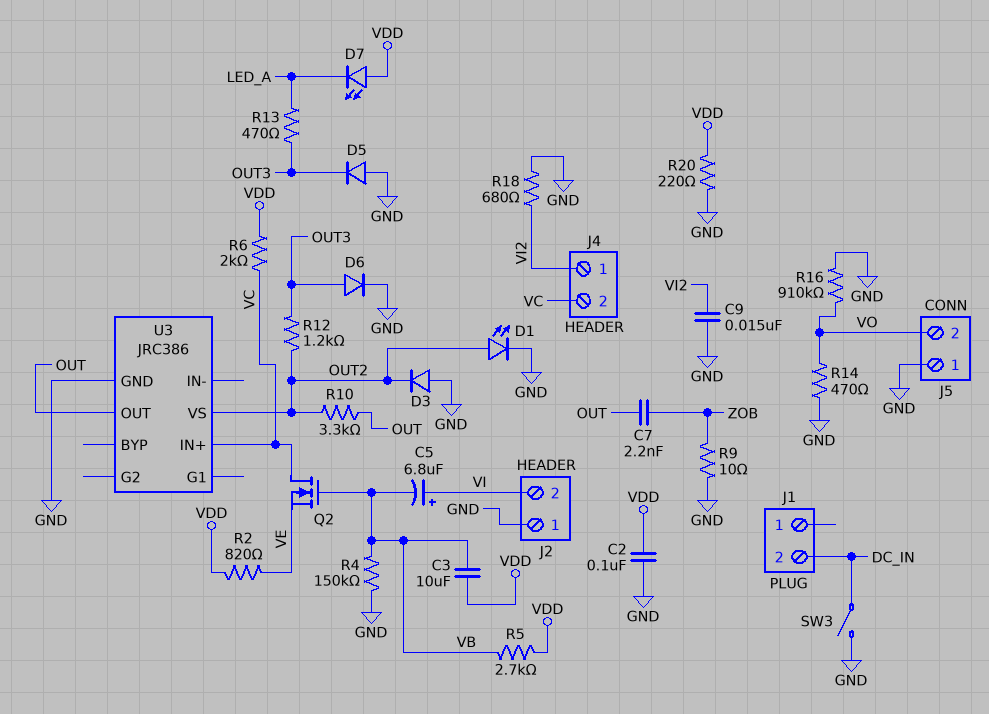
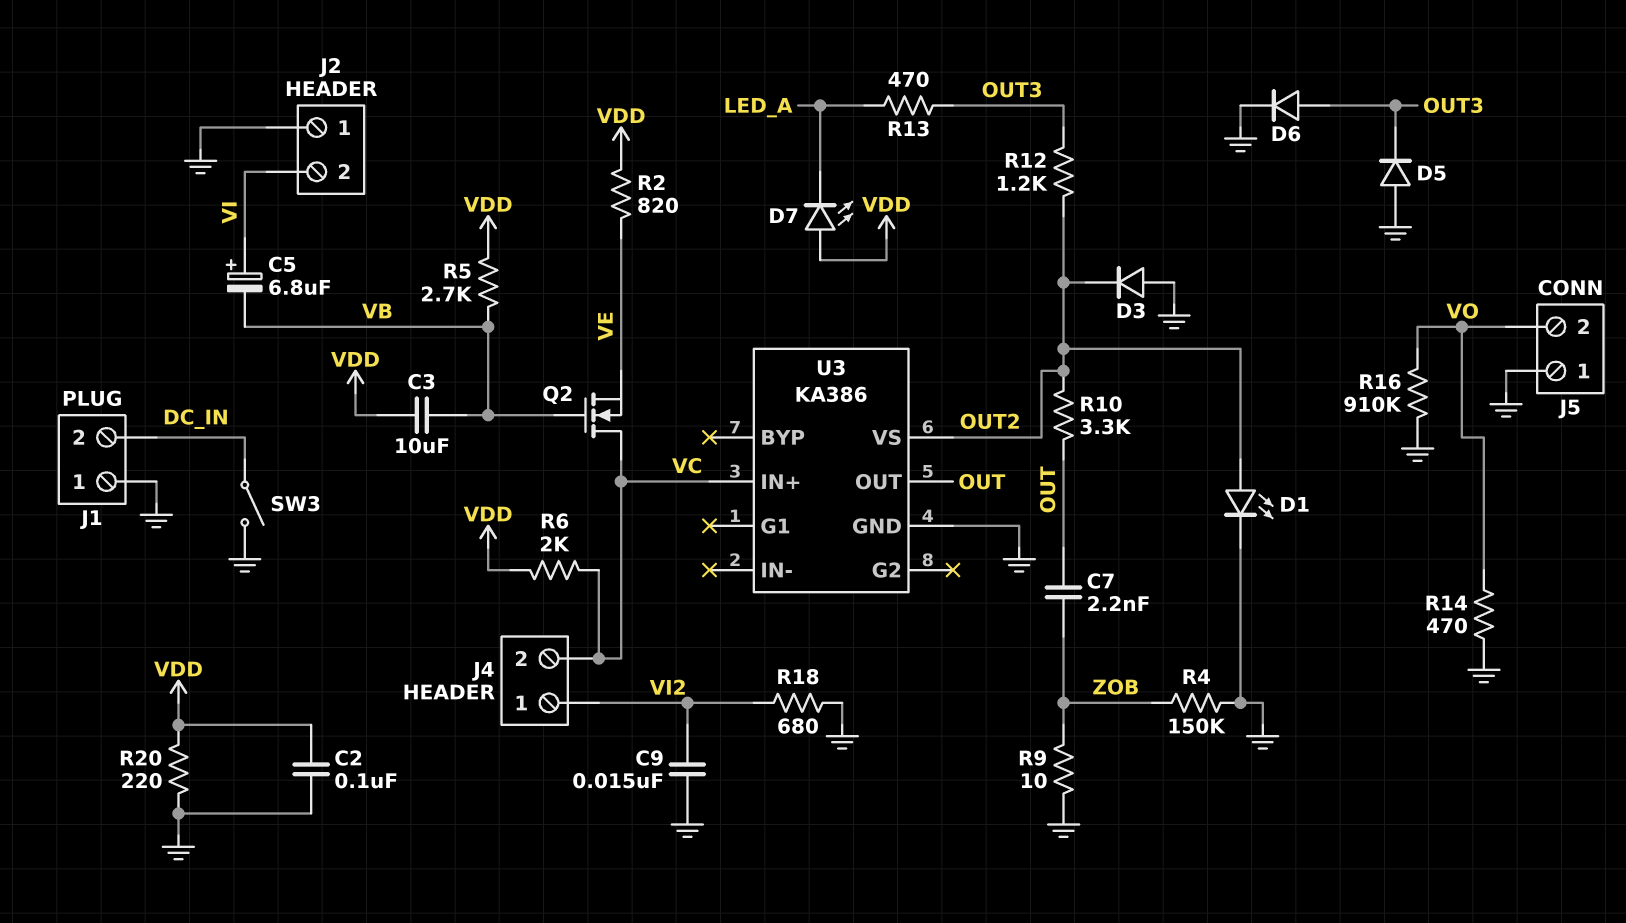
J1 pin 1: none -> GND
R4: 150k (GND, VB) -> 150k (GND, ZOB)
U3: JRC386 -> KA386

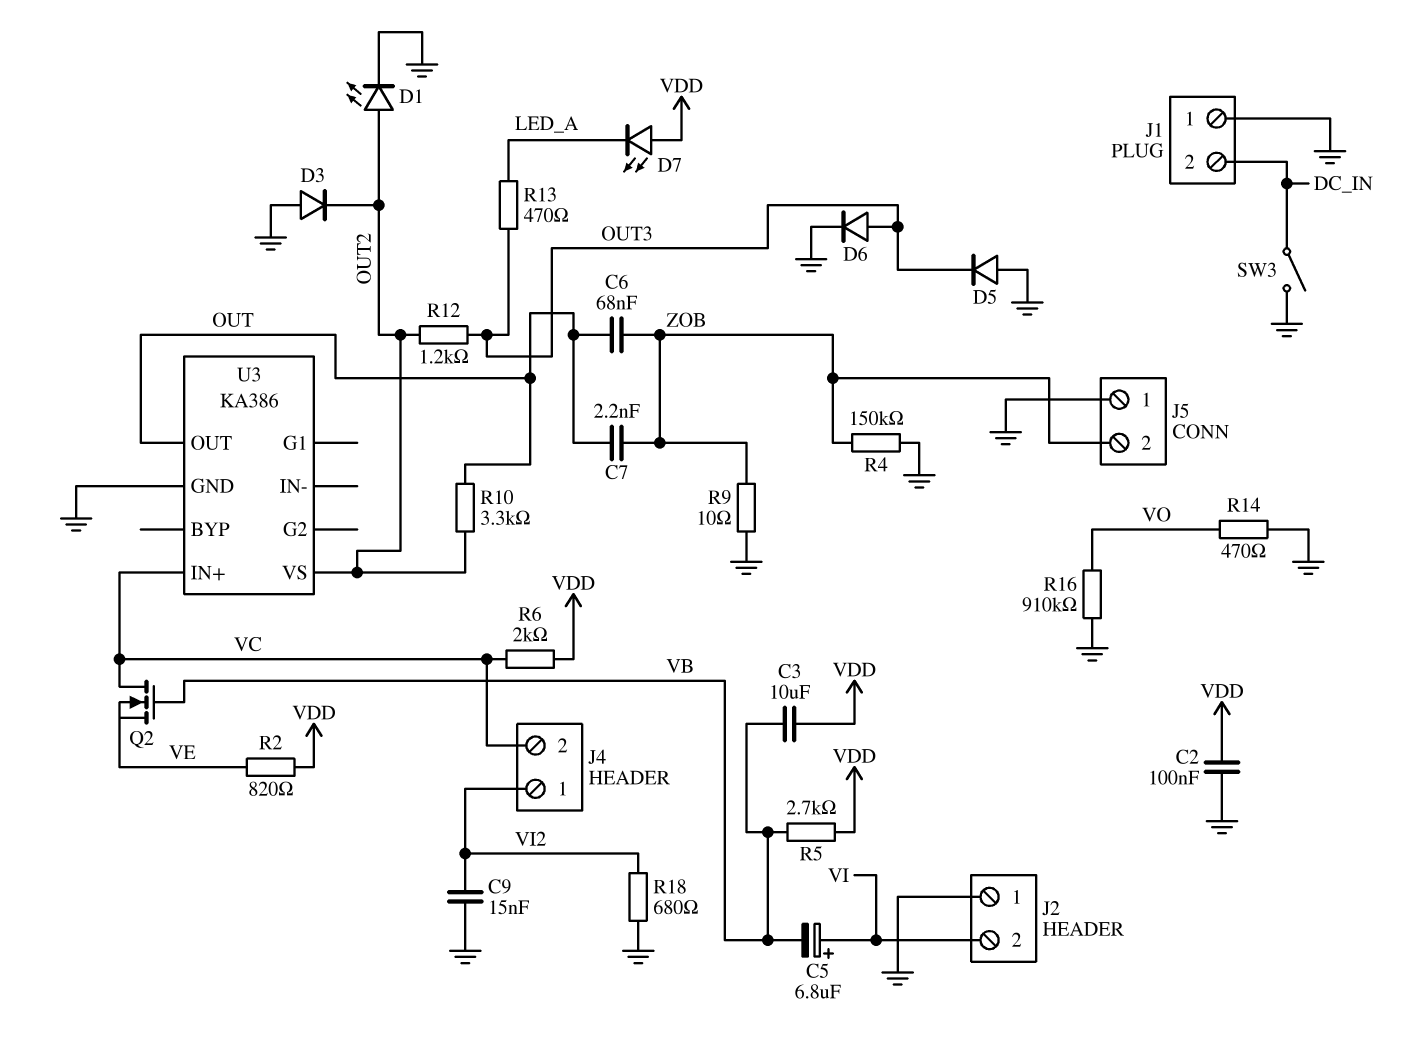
C6: none -> 68nF (OUT, ZOB)
J5 pin 2: VO -> ZOB
R20: 220 (GND, VDD) -> none

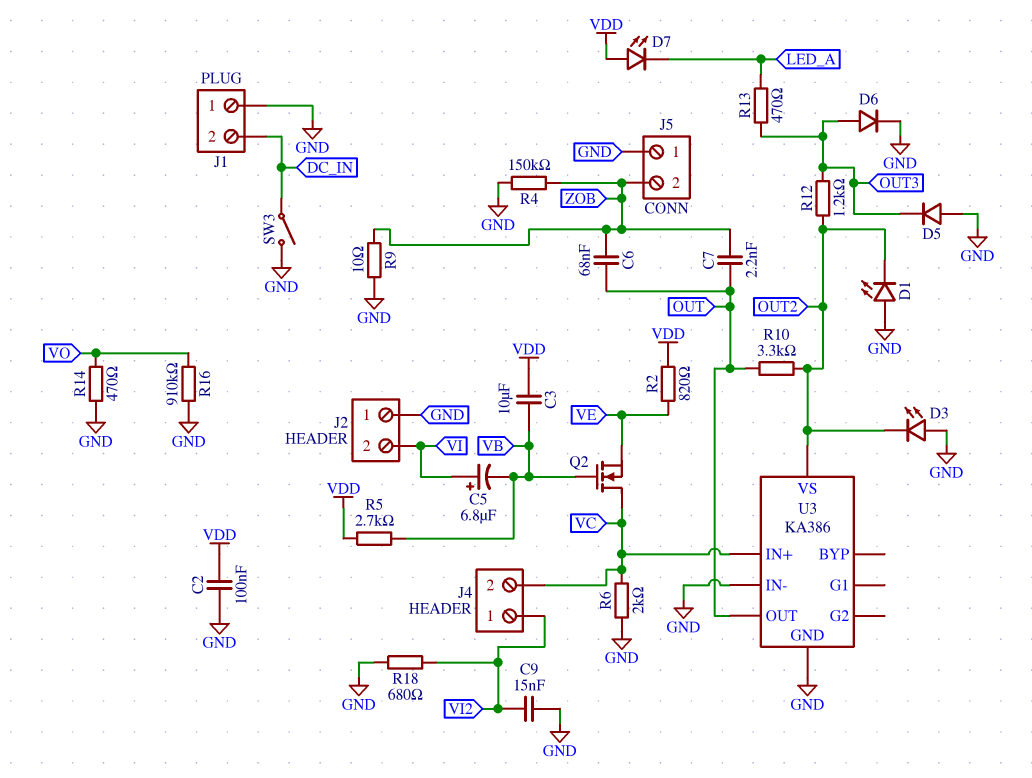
D1: LED (A OUT2, K GND) -> LED (A GND, K OUT2)
D3: diode (A GND, K OUT2) -> LED (A GND, K OUT2)
R6: 2k (VC, VDD) -> 2k (GND, VC)
U3 pin IN-: none -> GND

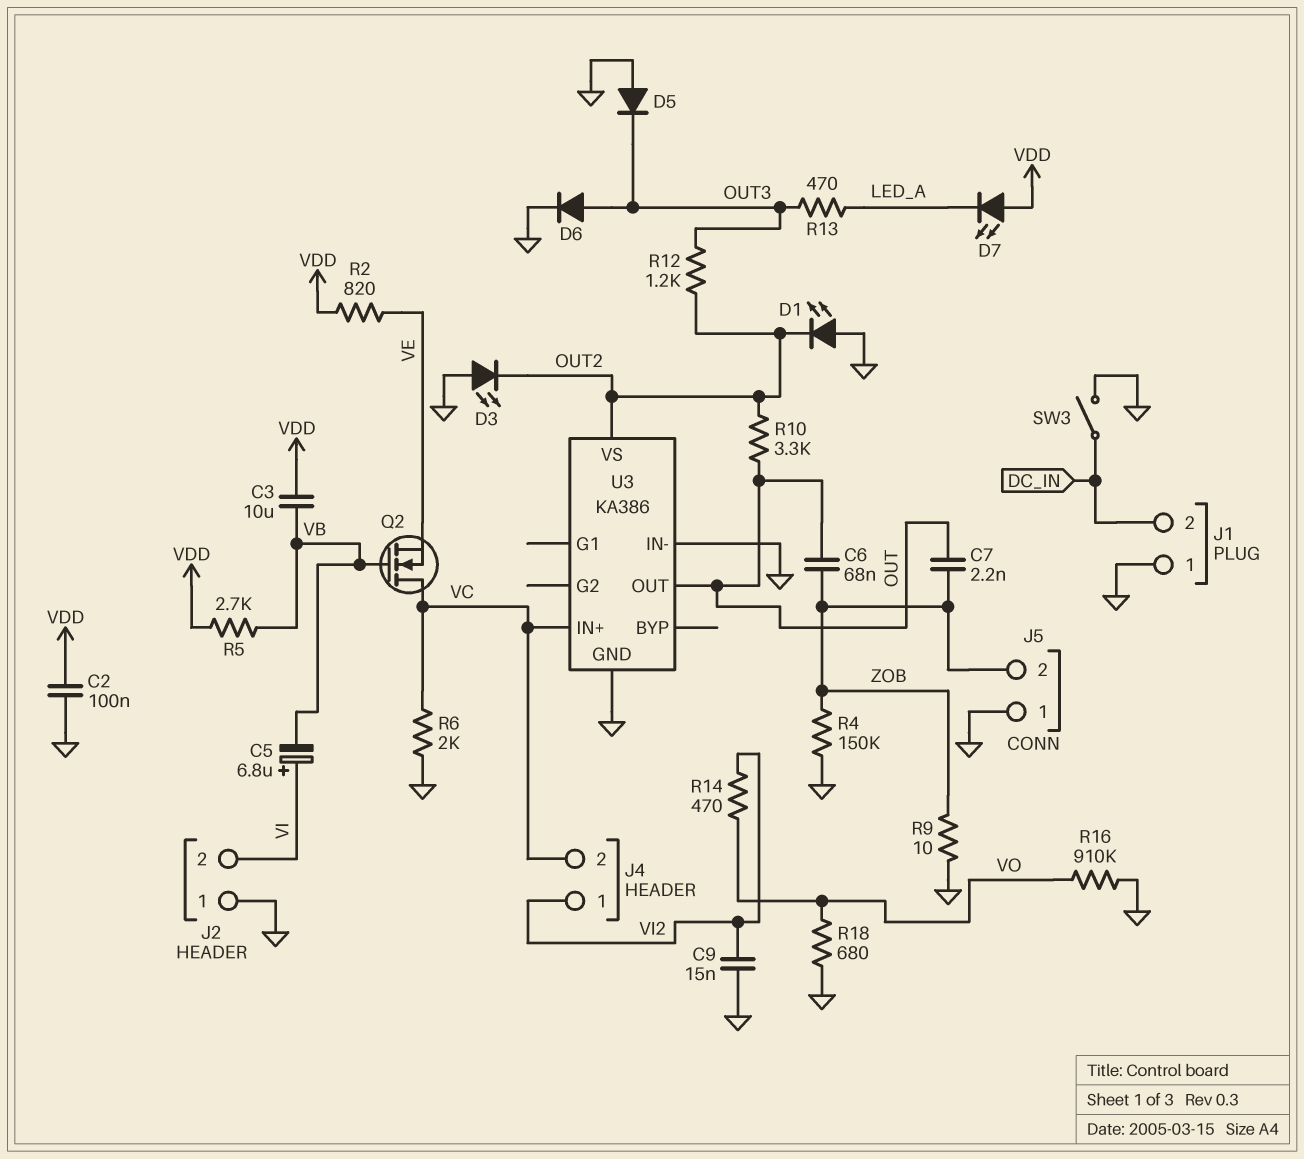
R14: 470 (GND, VO) -> 470 (VI2, VO)
R18: 680 (GND, VI2) -> 680 (GND, VO)

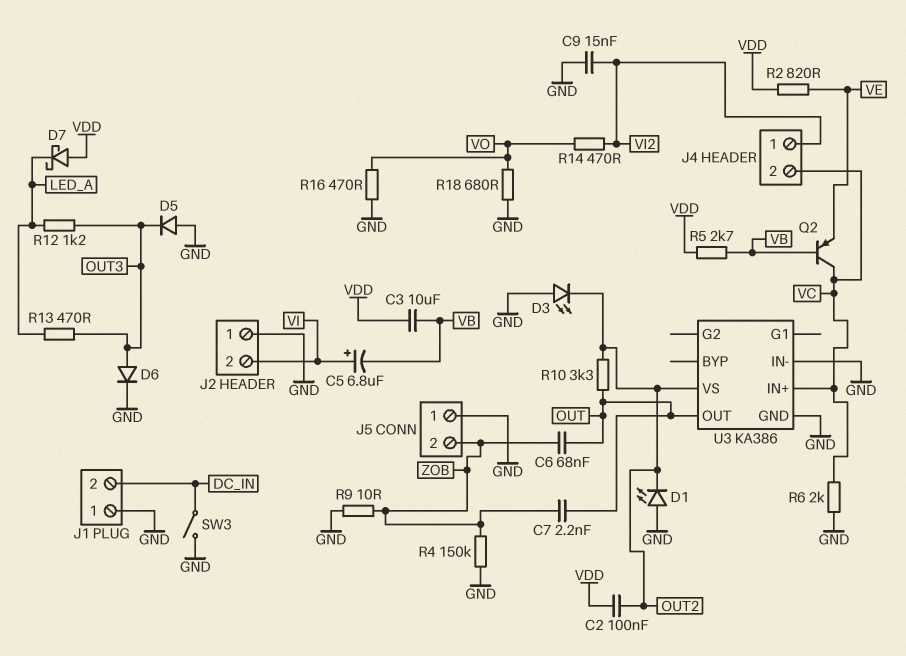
C2: 100nF (GND, VDD) -> 100nF (OUT2, VDD)
D7: LED (A VDD, K LED_A) -> schottky (A VDD, K LED_A)
Q2: NMOS (G VB, D VC, S VE) -> PNP (B VB, C VC, E VE)
R12: 1.2k (OUT2, OUT3) -> 1.2k (LED_A, OUT3)
R16: 910k (GND, VO) -> 470 (GND, VO)

